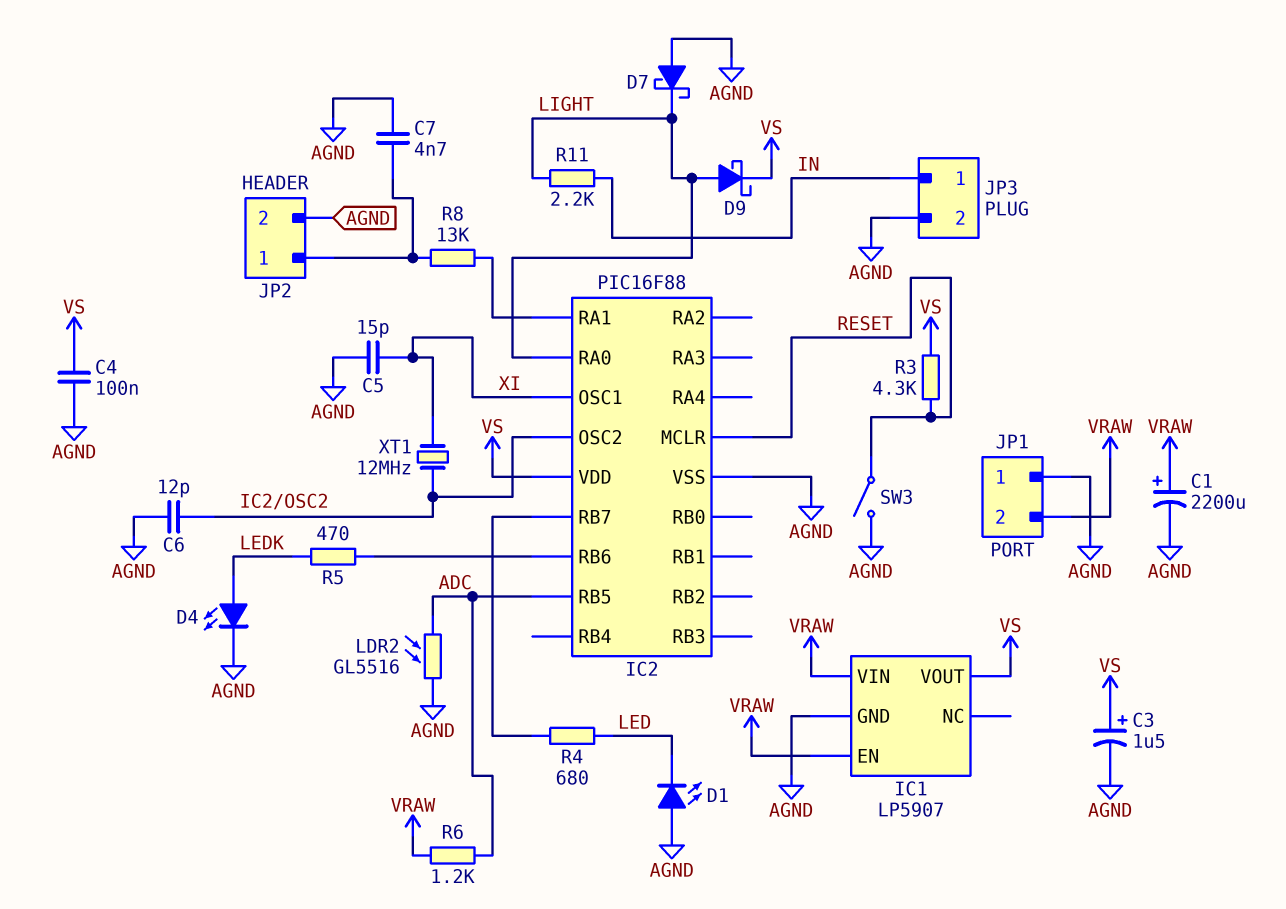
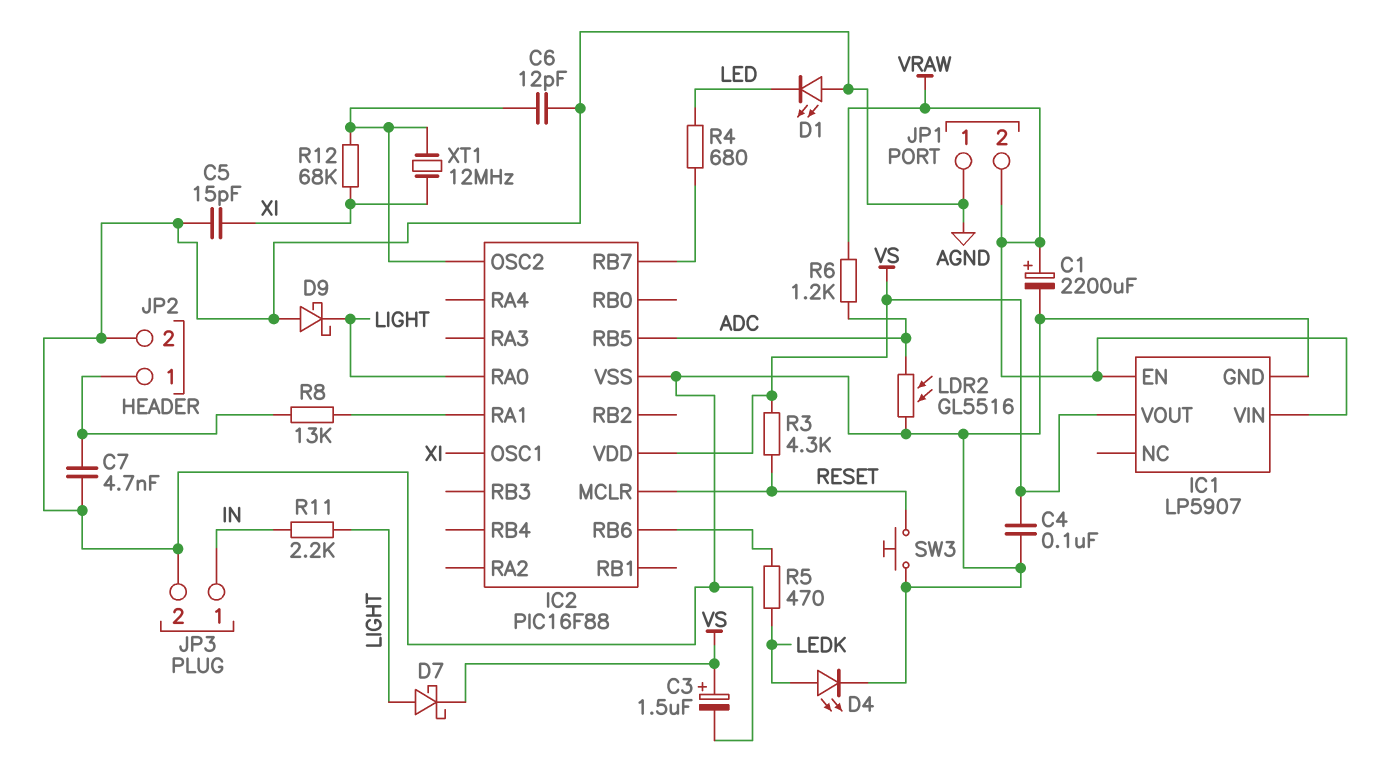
D7: schottky (A AGND, K LIGHT) -> schottky (A LIGHT, K VS)
D9: schottky (A LIGHT, K VS) -> schottky (A AGND, K LIGHT)
R12: none -> 68k (IC2/OSC2, XI)
SW3: switch (AGND, RESET) -> button (AGND, RESET)

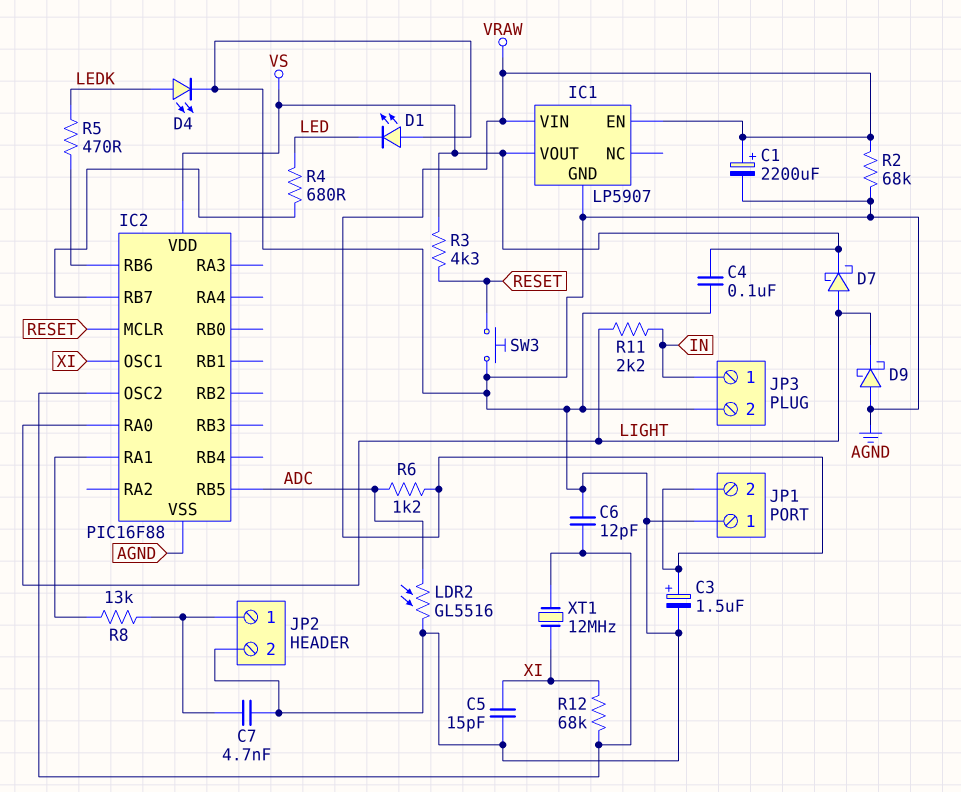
C3: 1.5uF (plus VS, minus AGND) -> 1.5uF (plus VRAW, minus AGND)
R2: none -> 68k (AGND, VRAW)

